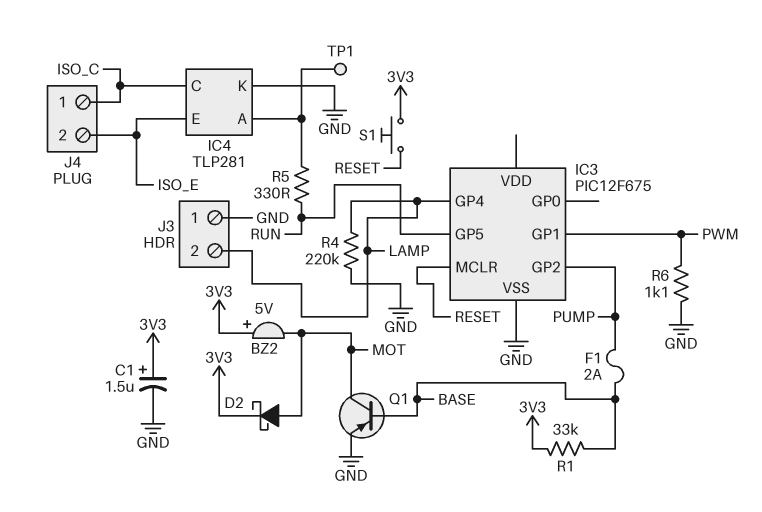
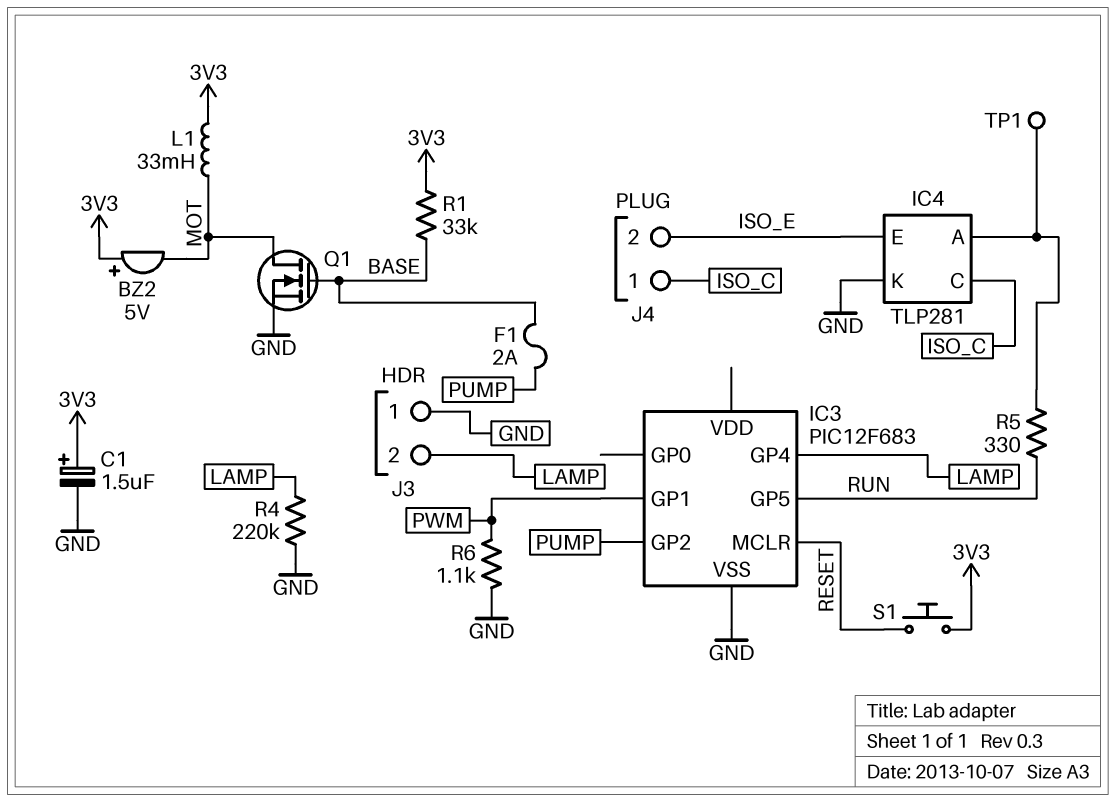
D2: schottky (A MOT, K 3V3) -> none
IC3: PIC12F675 -> PIC12F683
L1: none -> 33mH (3V3, MOT)
Q1: PNP (B BASE, C MOT, E GND) -> NMOS (G BASE, D MOT, S GND)

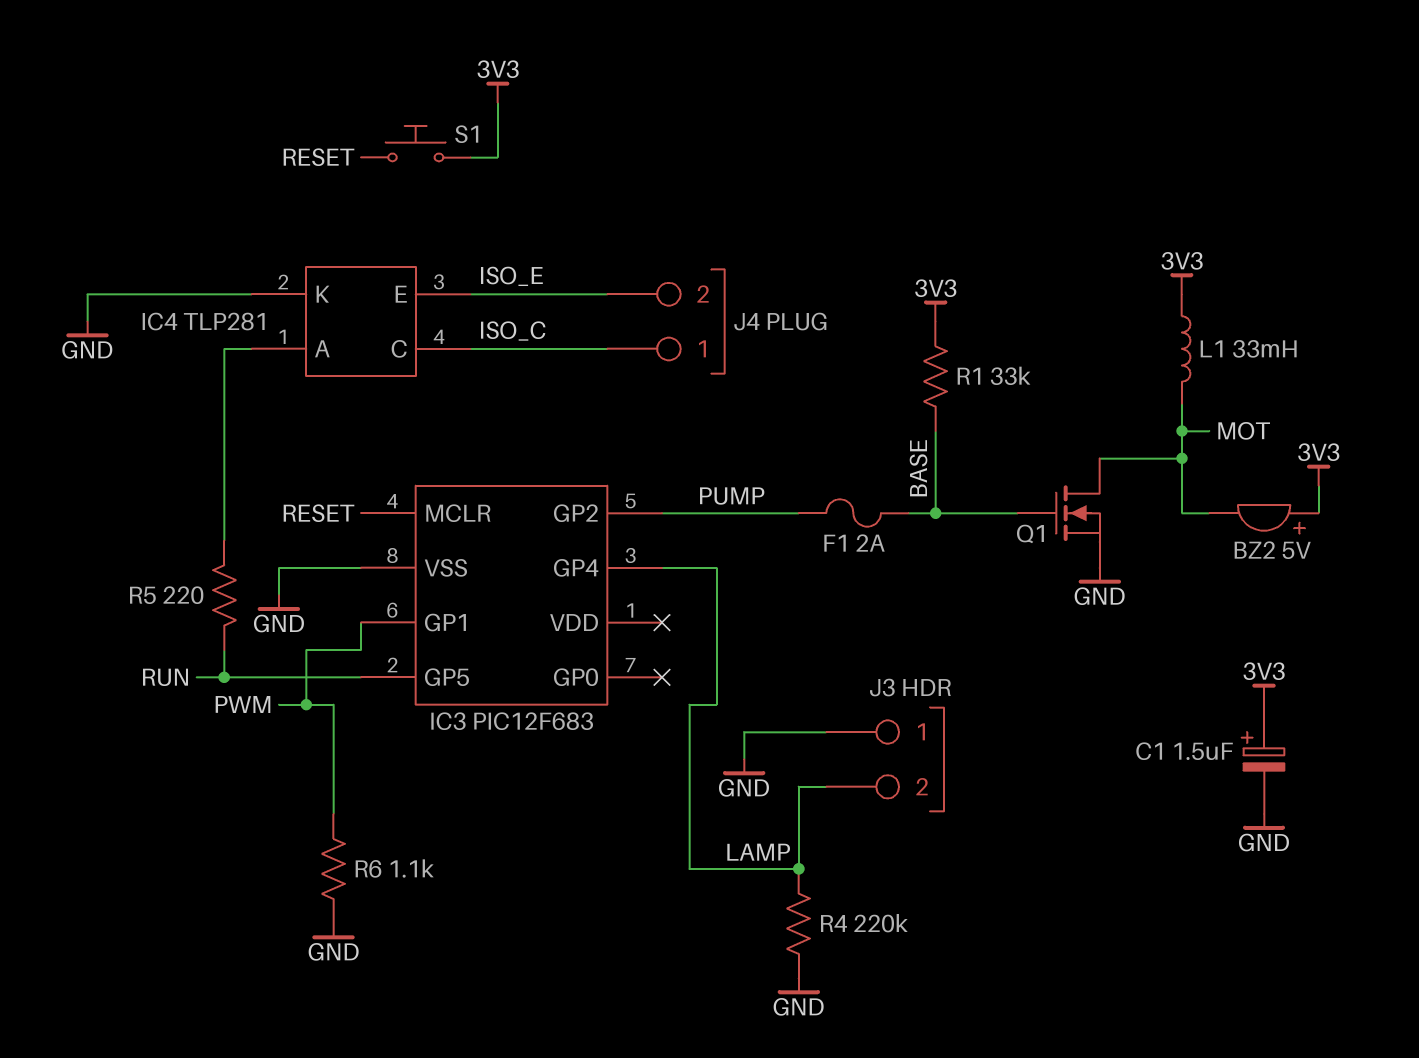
R5: 330 (IC4/A, RUN) -> 220 (IC4/A, RUN)
TP1: test point (IC4/A) -> none

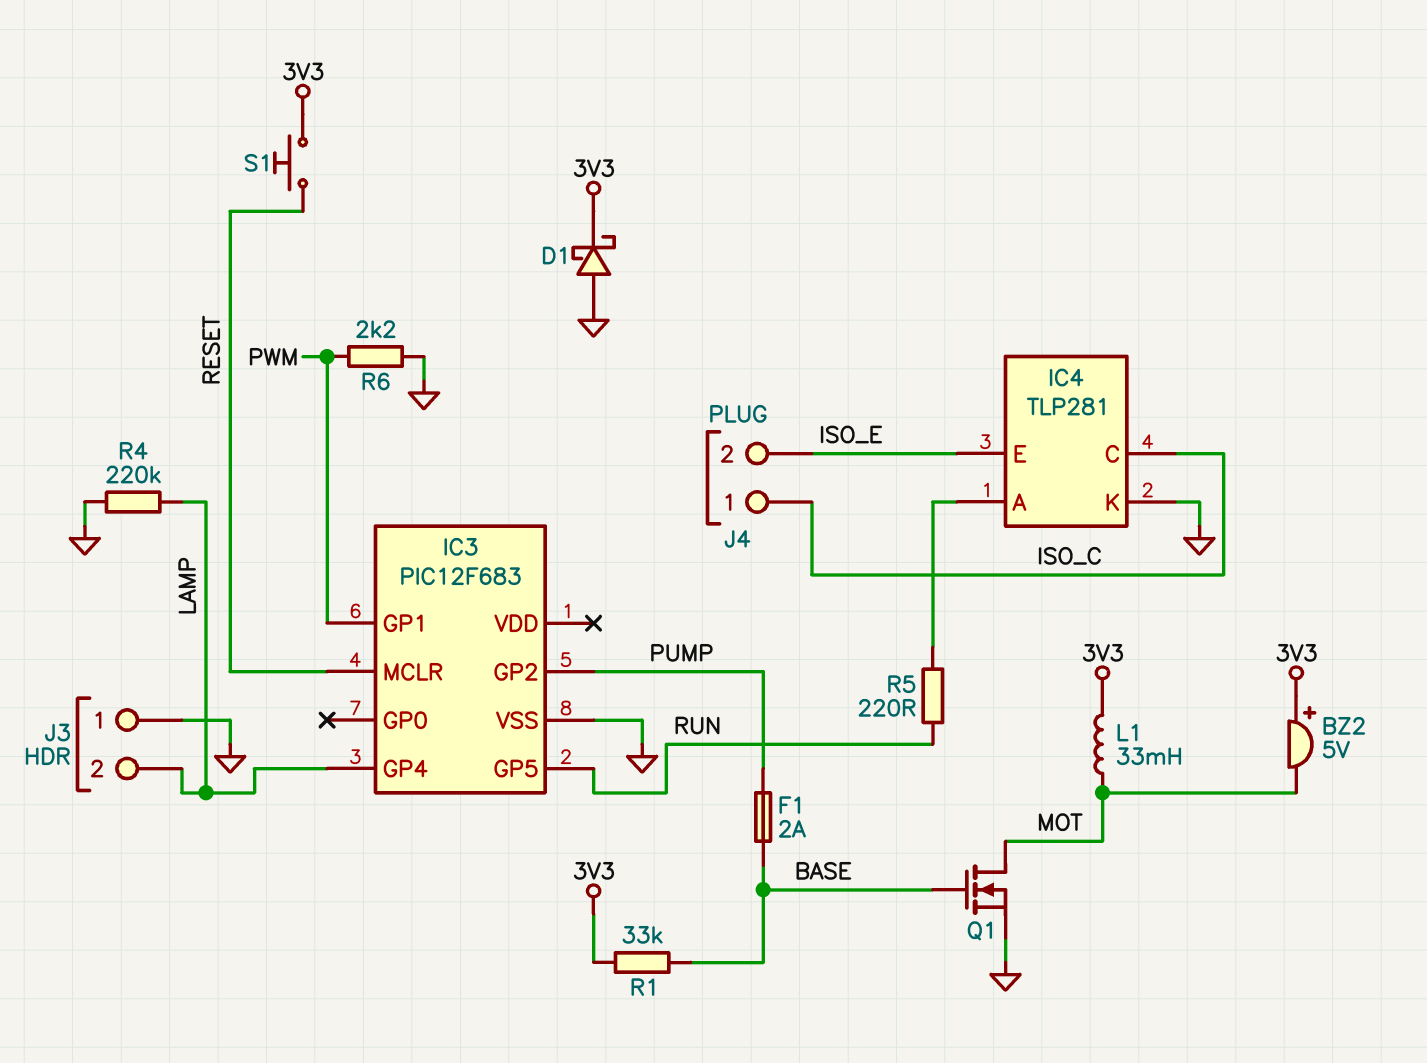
C1: 1.5uF (plus 3V3, minus GND) -> none
D1: none -> schottky (A GND, K 3V3)
R6: 1.1k (GND, PWM) -> 2.2k (GND, PWM)

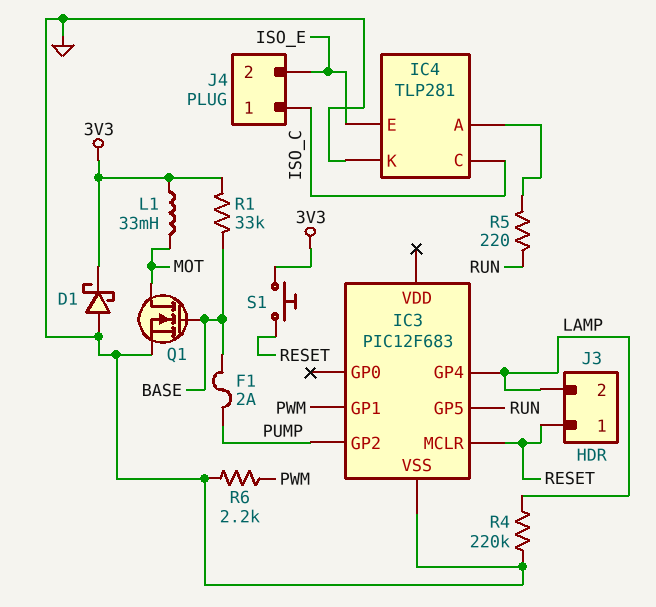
BZ2: buzzer 5V (plus 3V3, minus MOT) -> none
J3 pin 1: GND -> RESET

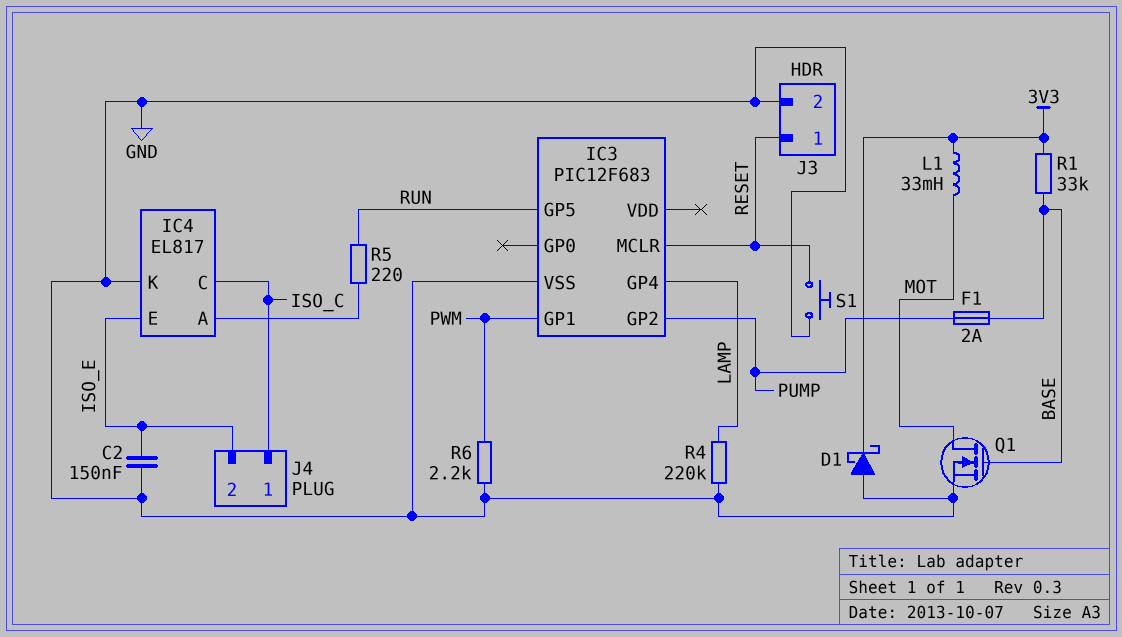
C2: none -> 150nF (GND, ISO_E)
IC4: TLP281 -> EL817
J3 pin 2: LAMP -> GND
S1: button (3V3, RESET) -> button (GND, RESET)

